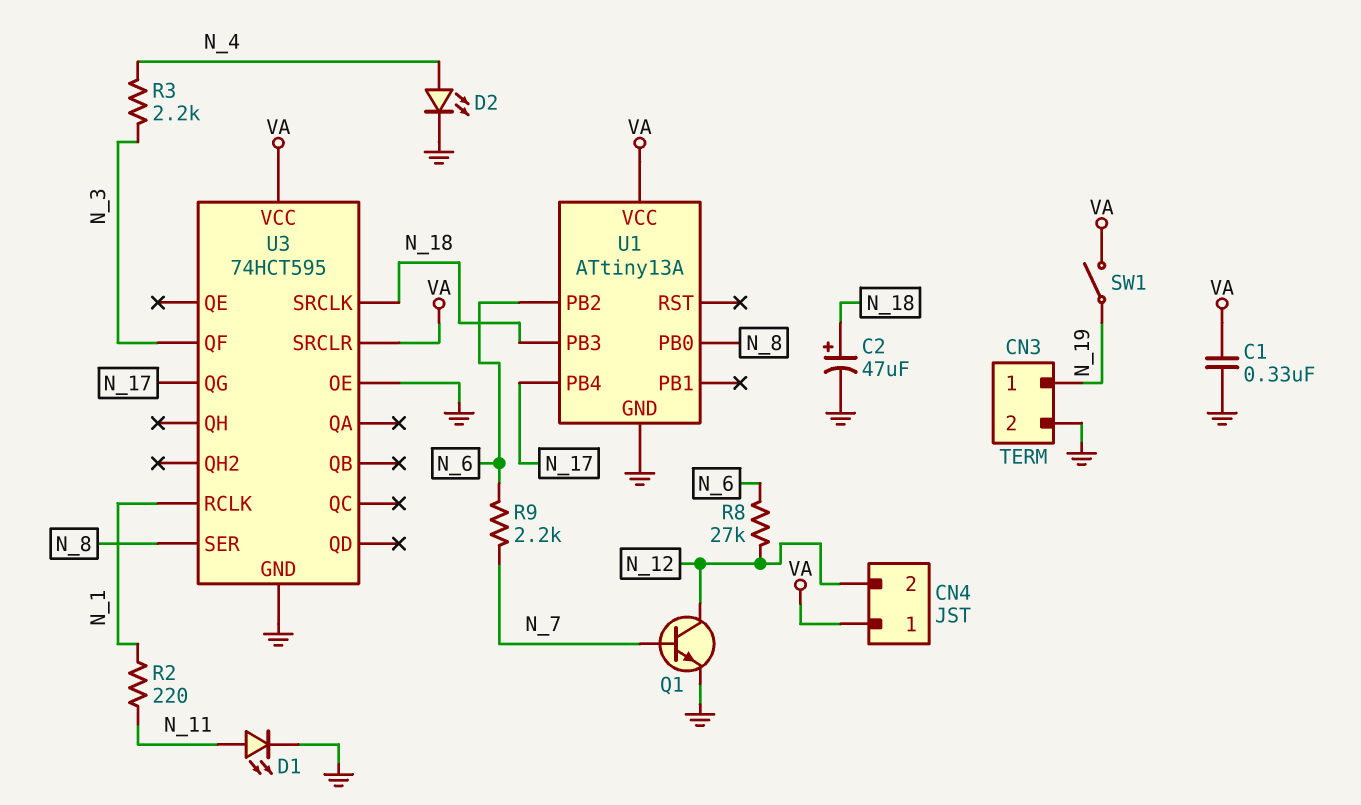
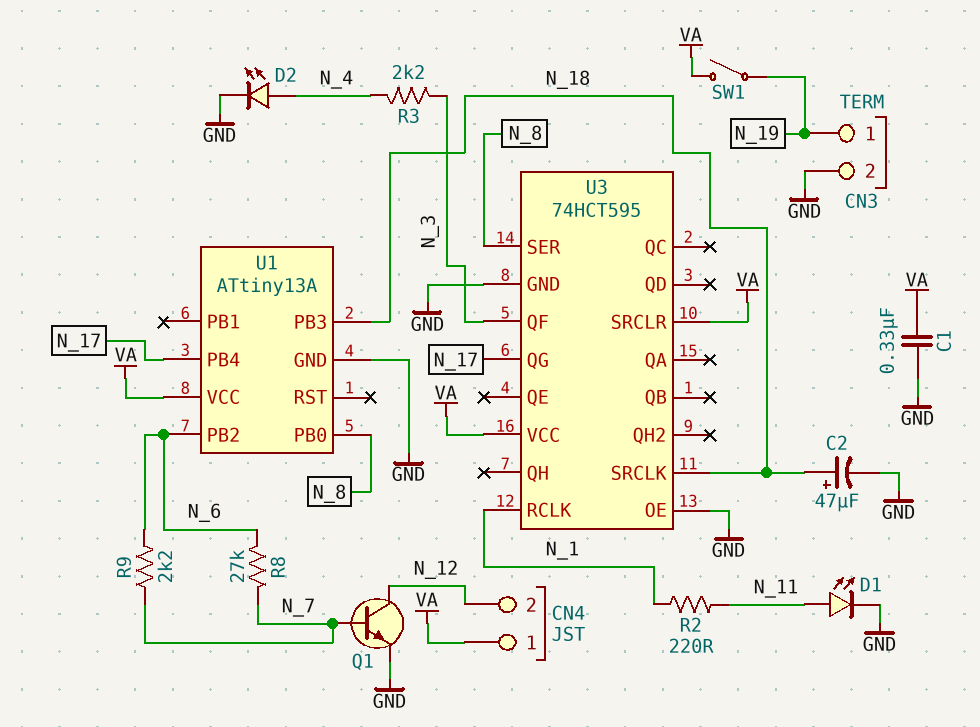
R8: 27k (N_6, N_12) -> 27k (N_6, N_7)

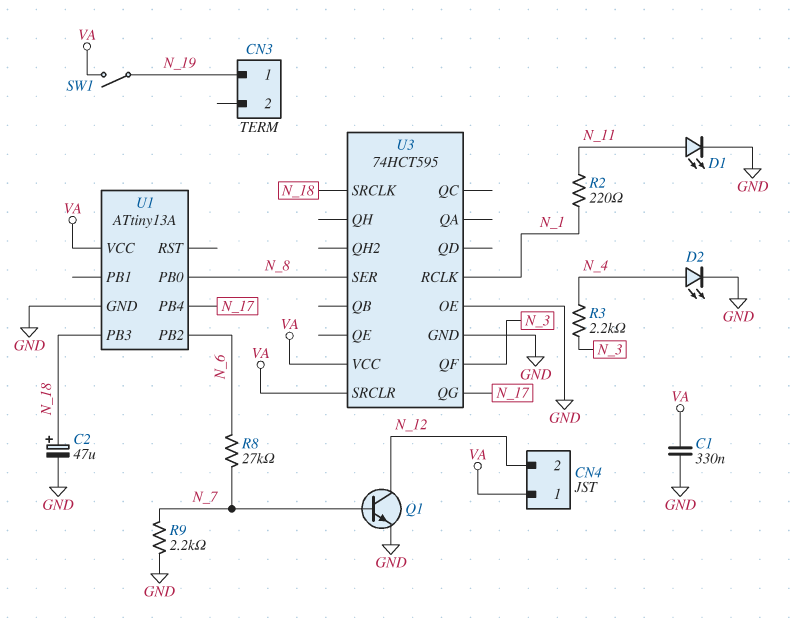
CN3 pin 2: GND -> none
R9: 2.2k (N_6, N_7) -> 2.2k (GND, N_7)

